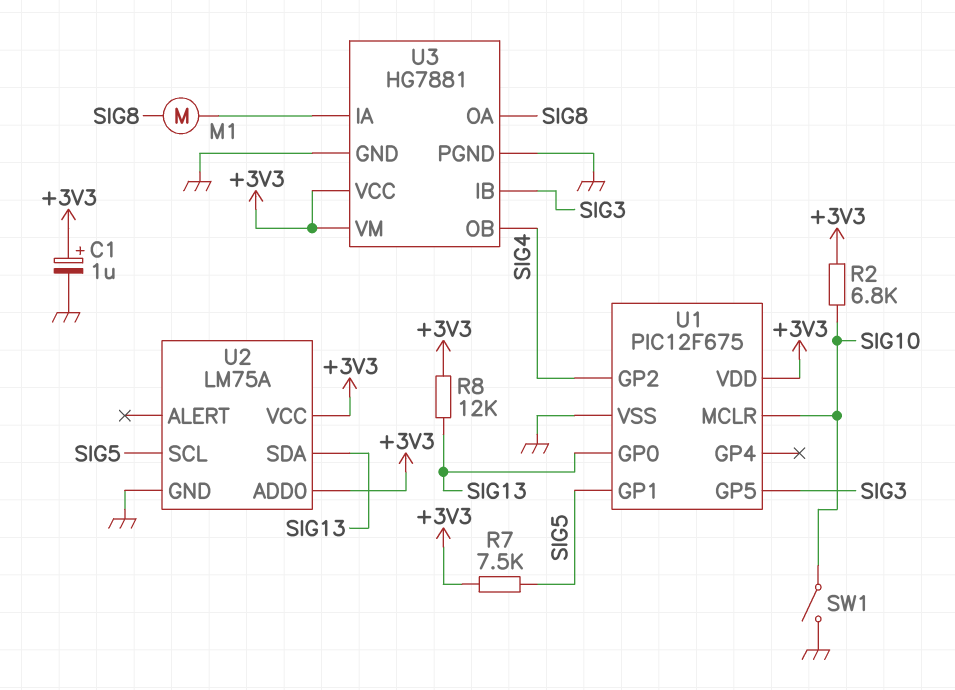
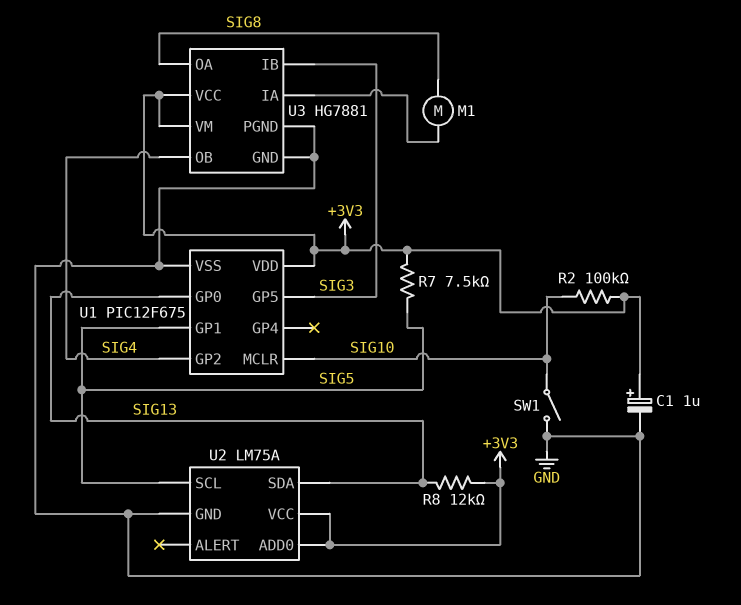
R2: 6.8k (+3V3, SIG10) -> 100k (+3V3, SIG10)

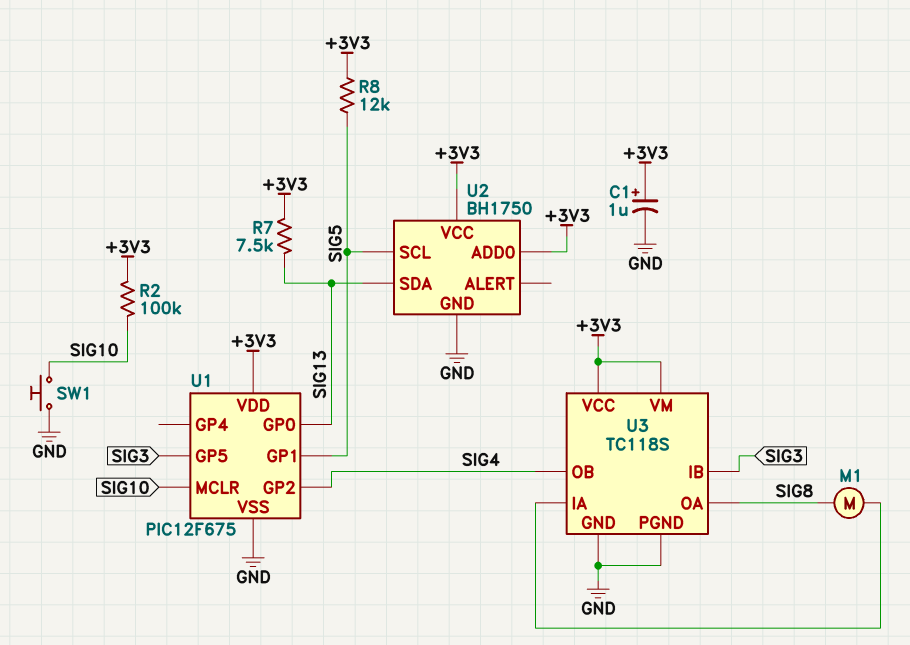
R7: 7.5k (+3V3, SIG5) -> 7.5k (+3V3, SIG13)
R8: 12k (+3V3, SIG13) -> 12k (+3V3, SIG5)
SW1: switch (GND, SIG10) -> button (GND, SIG10)
U2: LM75A -> BH1750
U3: HG7881 -> TC118S

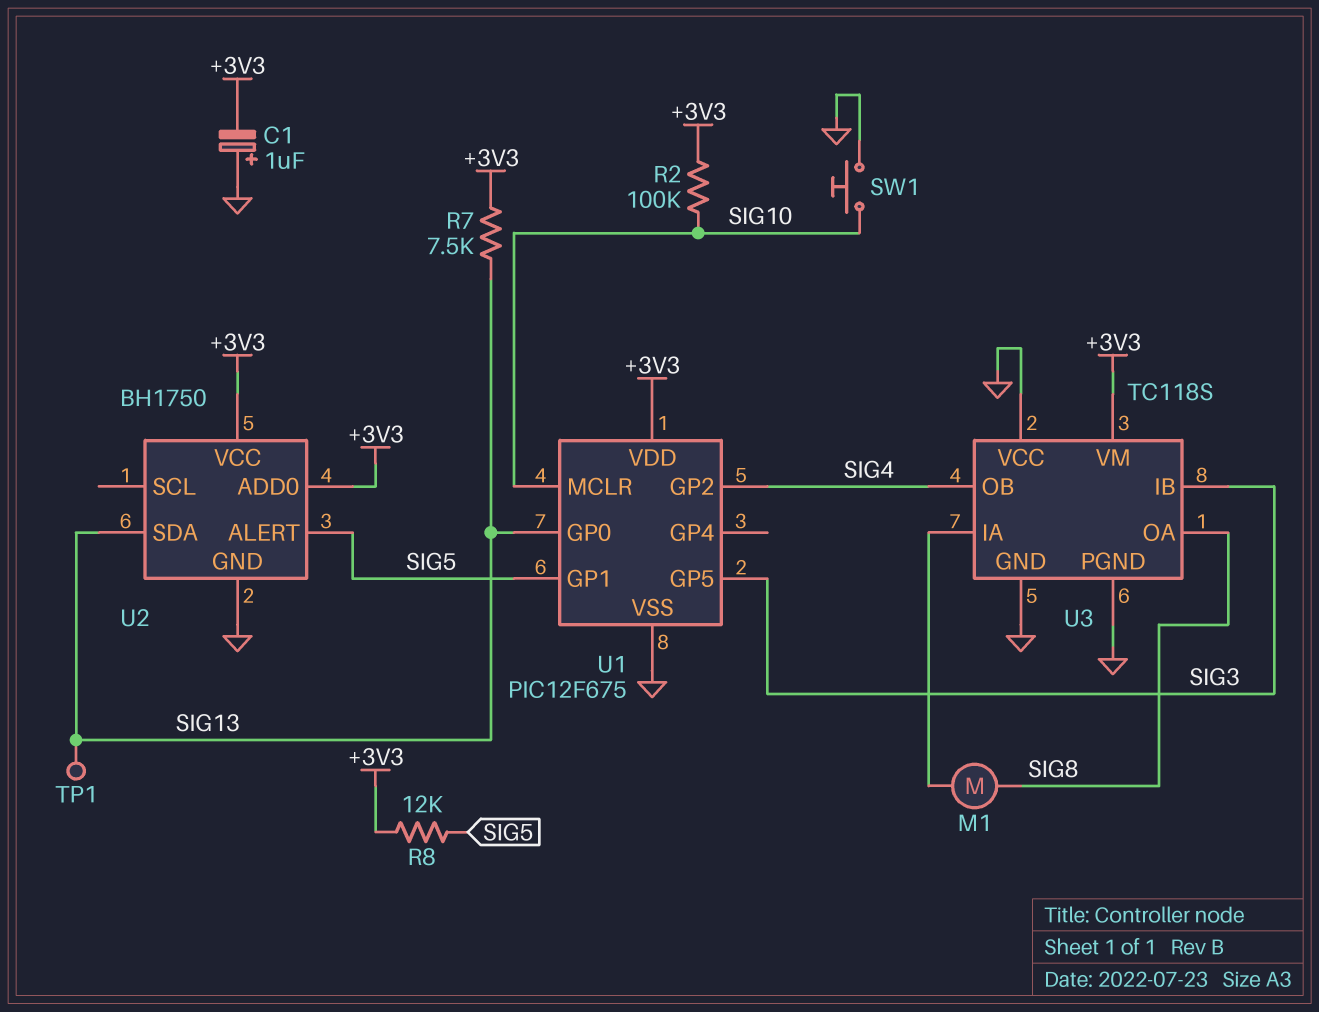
C1: 1uF (plus +3V3, minus GND) -> 1uF (plus GND, minus +3V3)
TP1: none -> test point (SIG13)
U2 pin ALERT: none -> SIG5
U2 pin SCL: SIG5 -> none
U3 pin VCC: +3V3 -> GND

